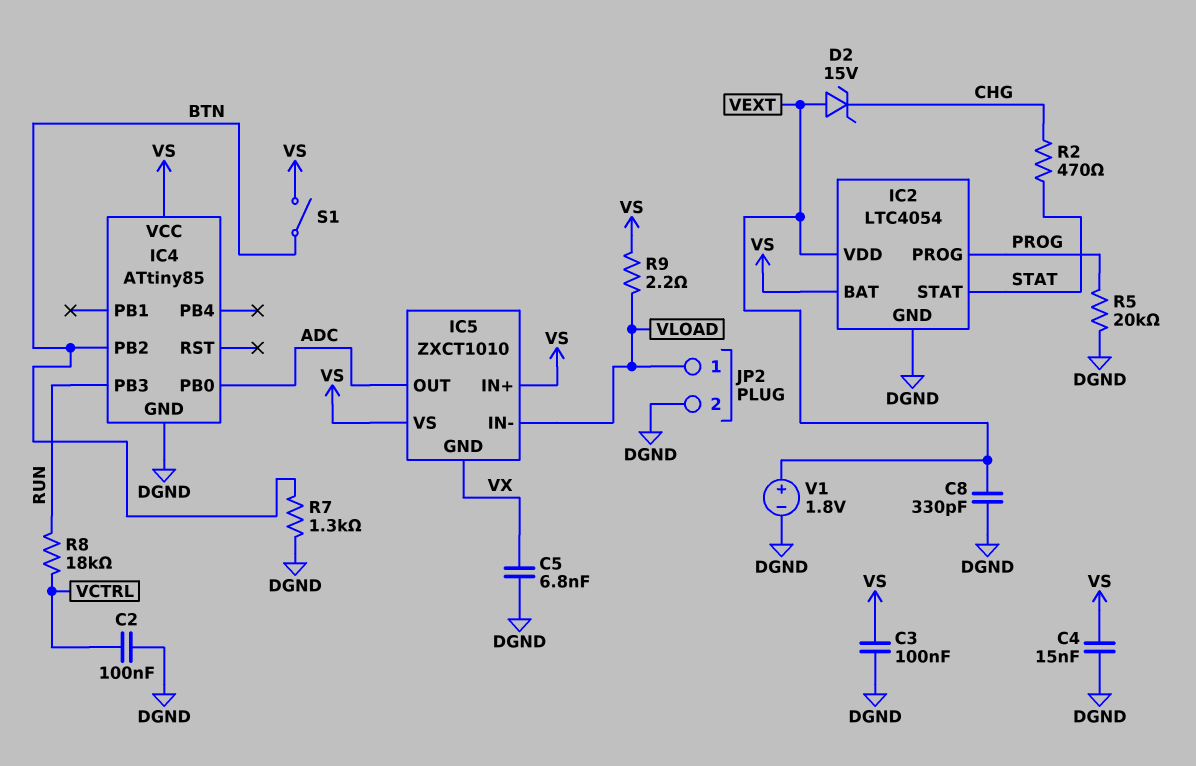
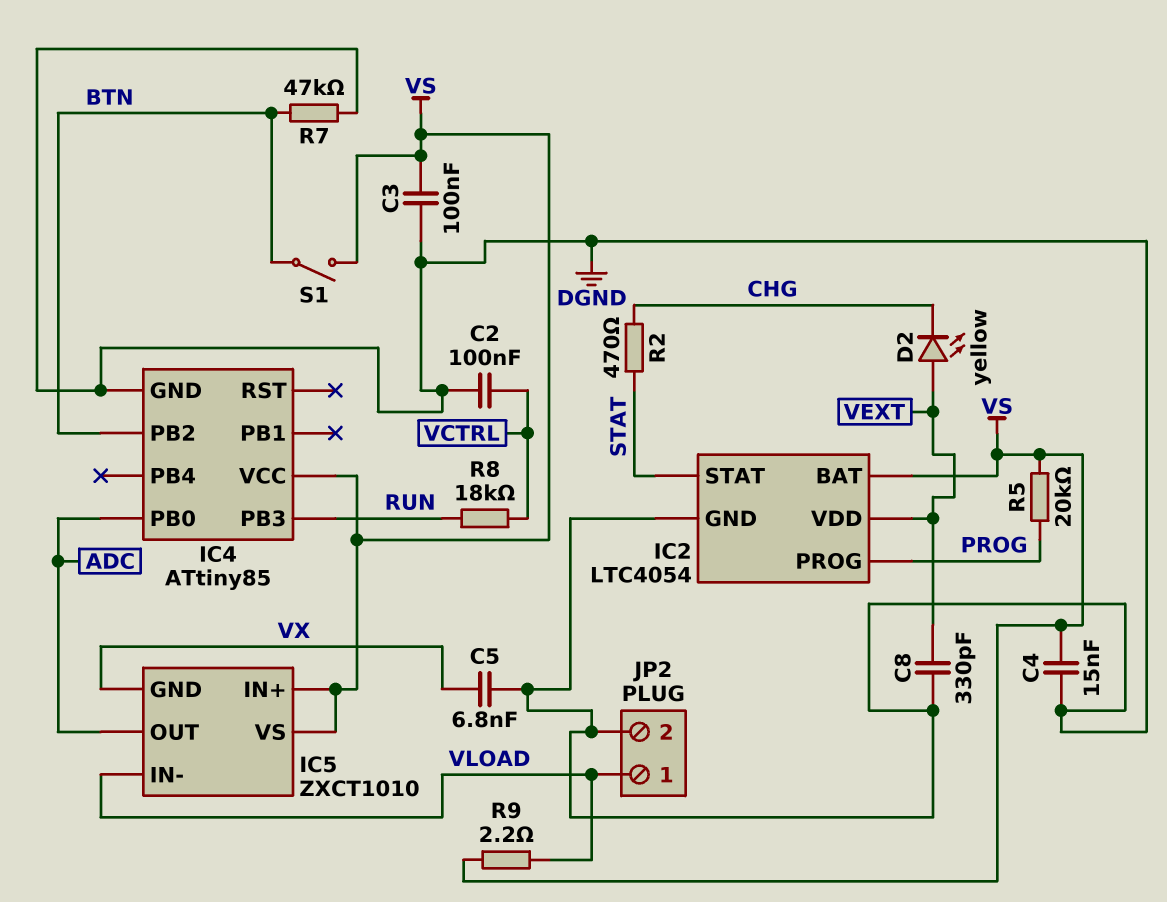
D2: zener 15V (A VEXT, K CHG) -> LED yellow (A VEXT, K CHG)
R5: 20k (DGND, PROG) -> 20k (PROG, VS)
R7: 1.3k (BTN, DGND) -> 47k (BTN, DGND)
V1: 1.8V (plus VEXT, minus DGND) -> none

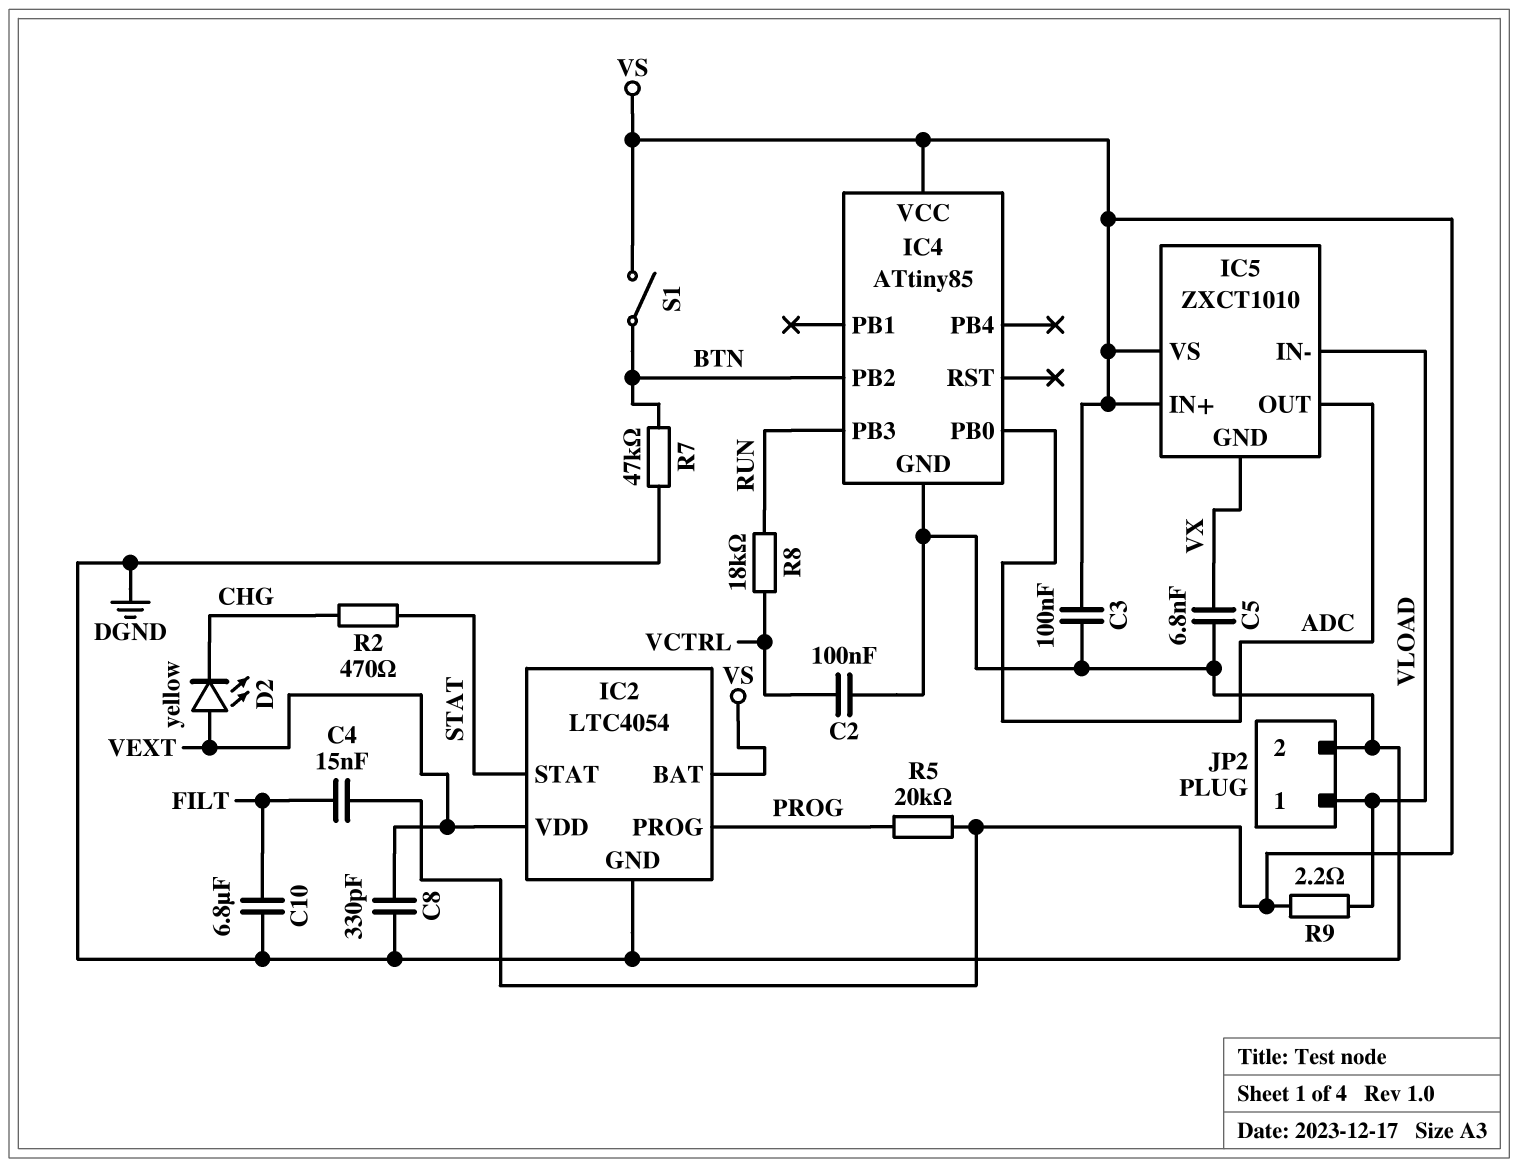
C4: 15nF (DGND, VS) -> 15nF (FILT, VS)
C10: none -> 6.8uF (DGND, FILT)

